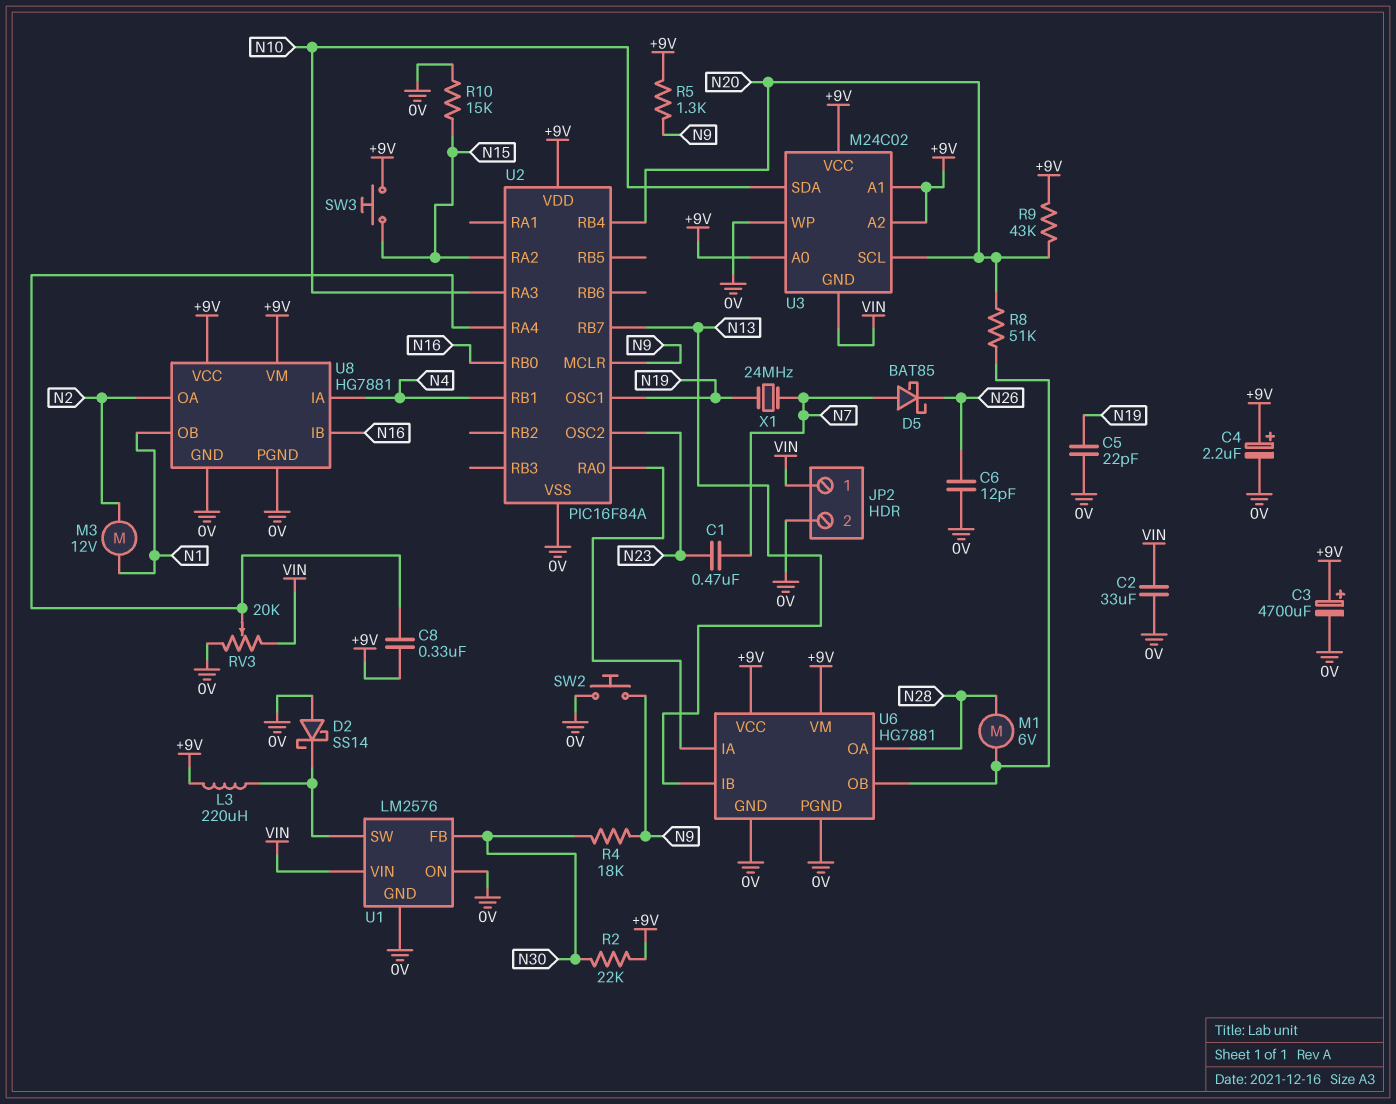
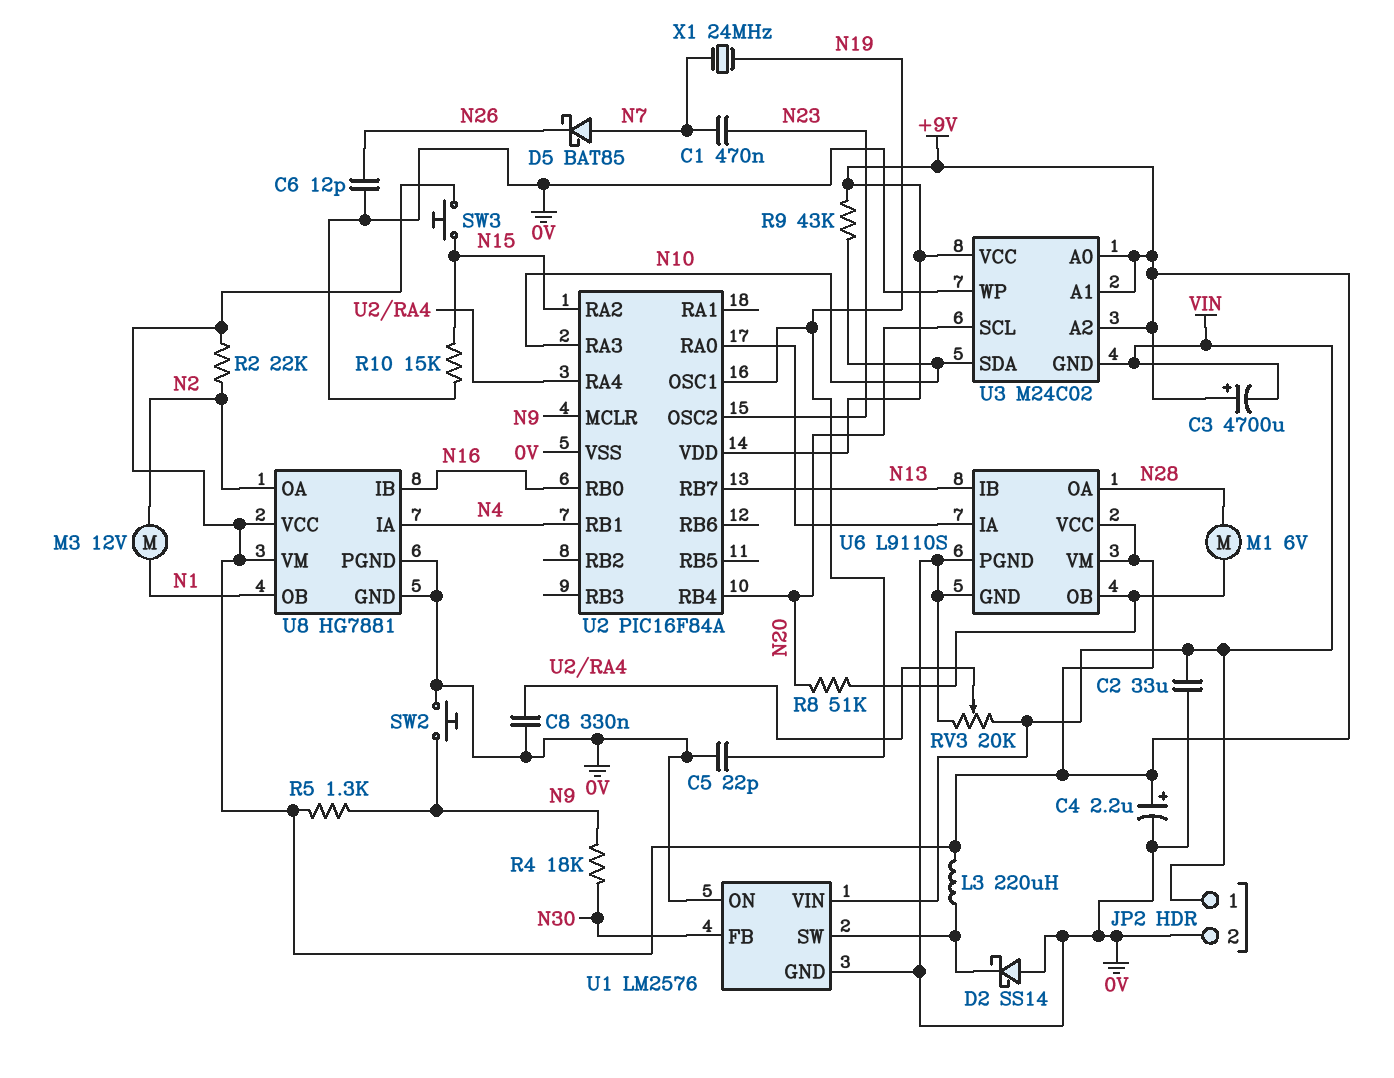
C3: 4700uF (plus +9V, minus 0V) -> 4700uF (plus +9V, minus VIN)
C8: 330nF (+9V, U2/RA4) -> 330nF (0V, U2/RA4)
R2: 22k (+9V, N30) -> 22k (+9V, N2)
R9: 43k (+9V, N20) -> 43k (+9V, N10)
U6: HG7881 -> L9110S

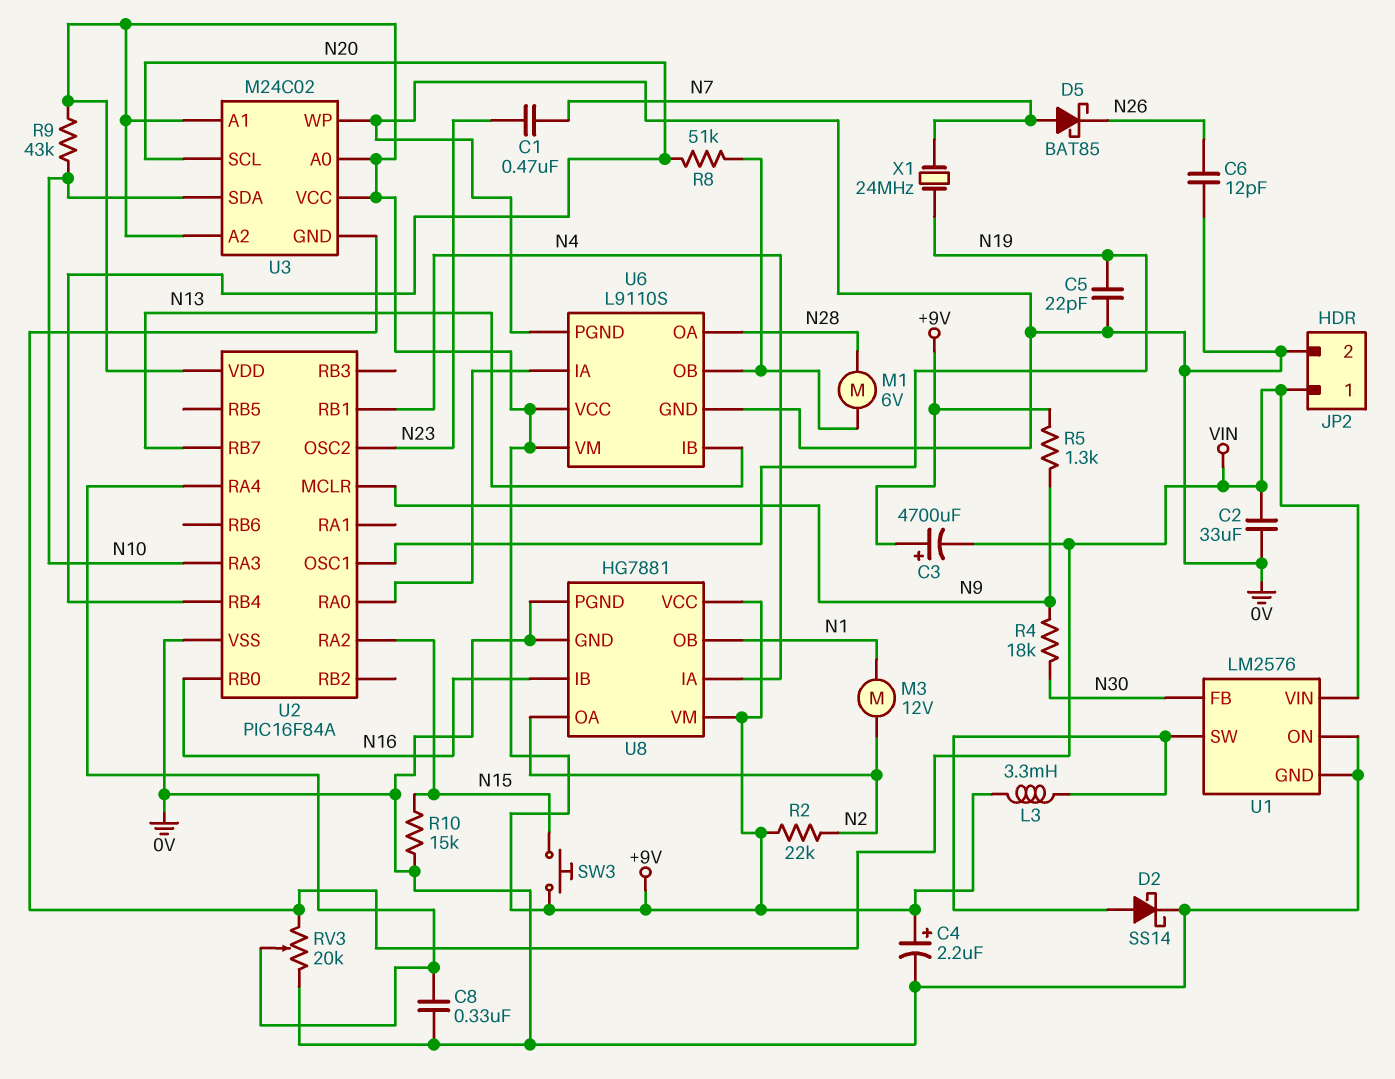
D2: schottky SS14 (A 0V, K U1/SW) -> schottky SS14 (A U1/SW, K 0V)
L3: 220uH (+9V, U1/SW) -> 3.3mH (+9V, U1/SW)
SW2: button (0V, N9) -> none

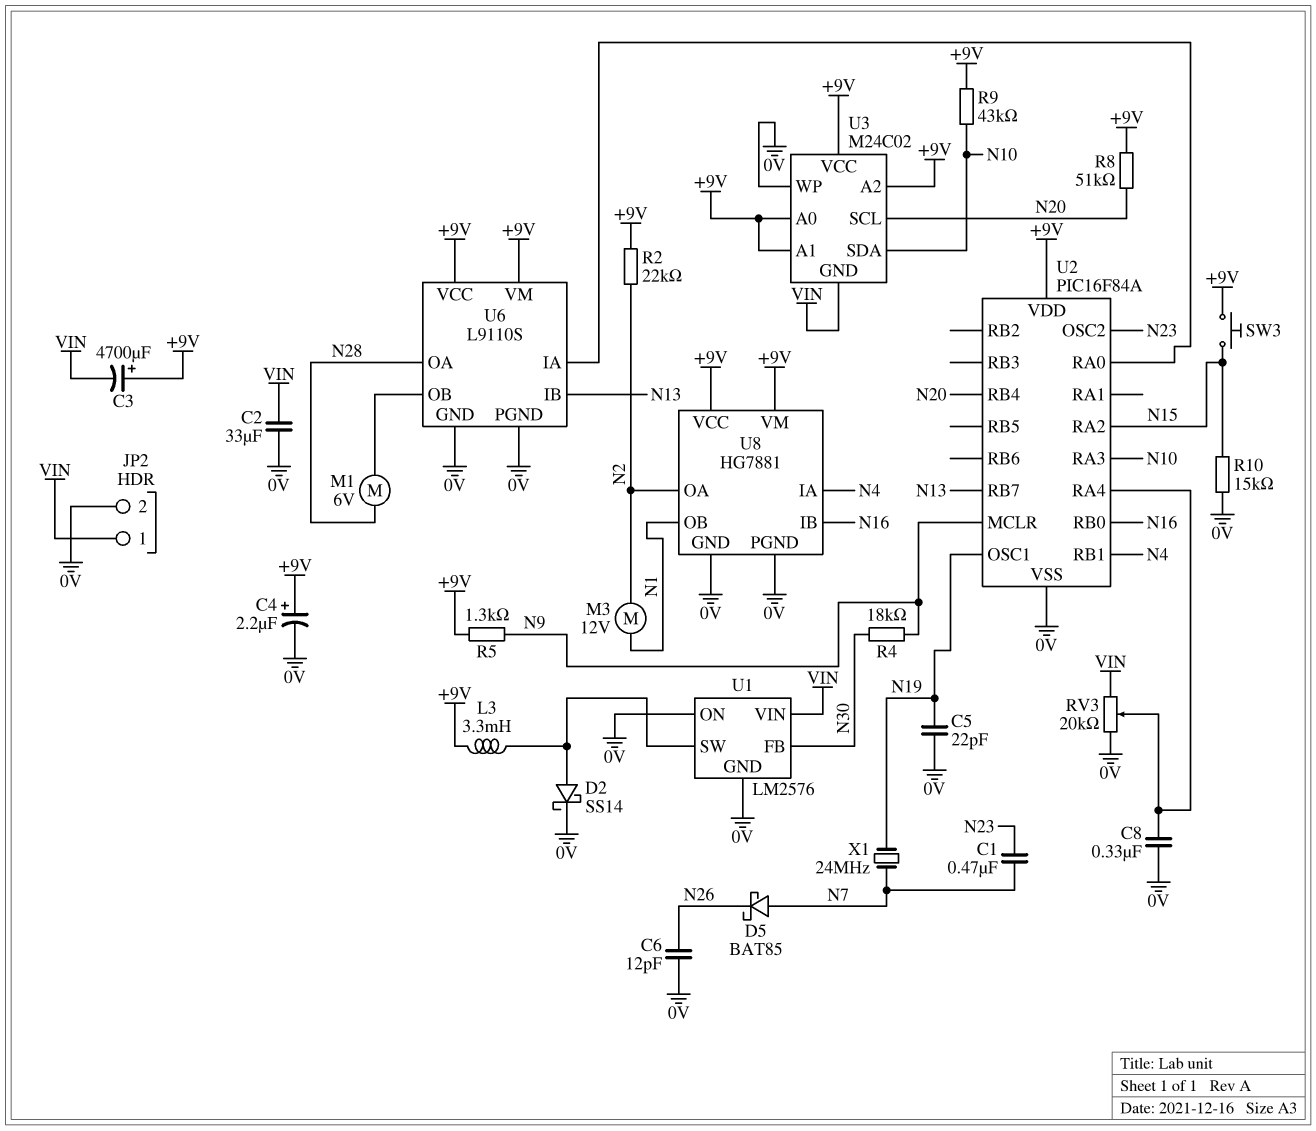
R8: 51k (N20, U6/OB) -> 51k (+9V, N20)

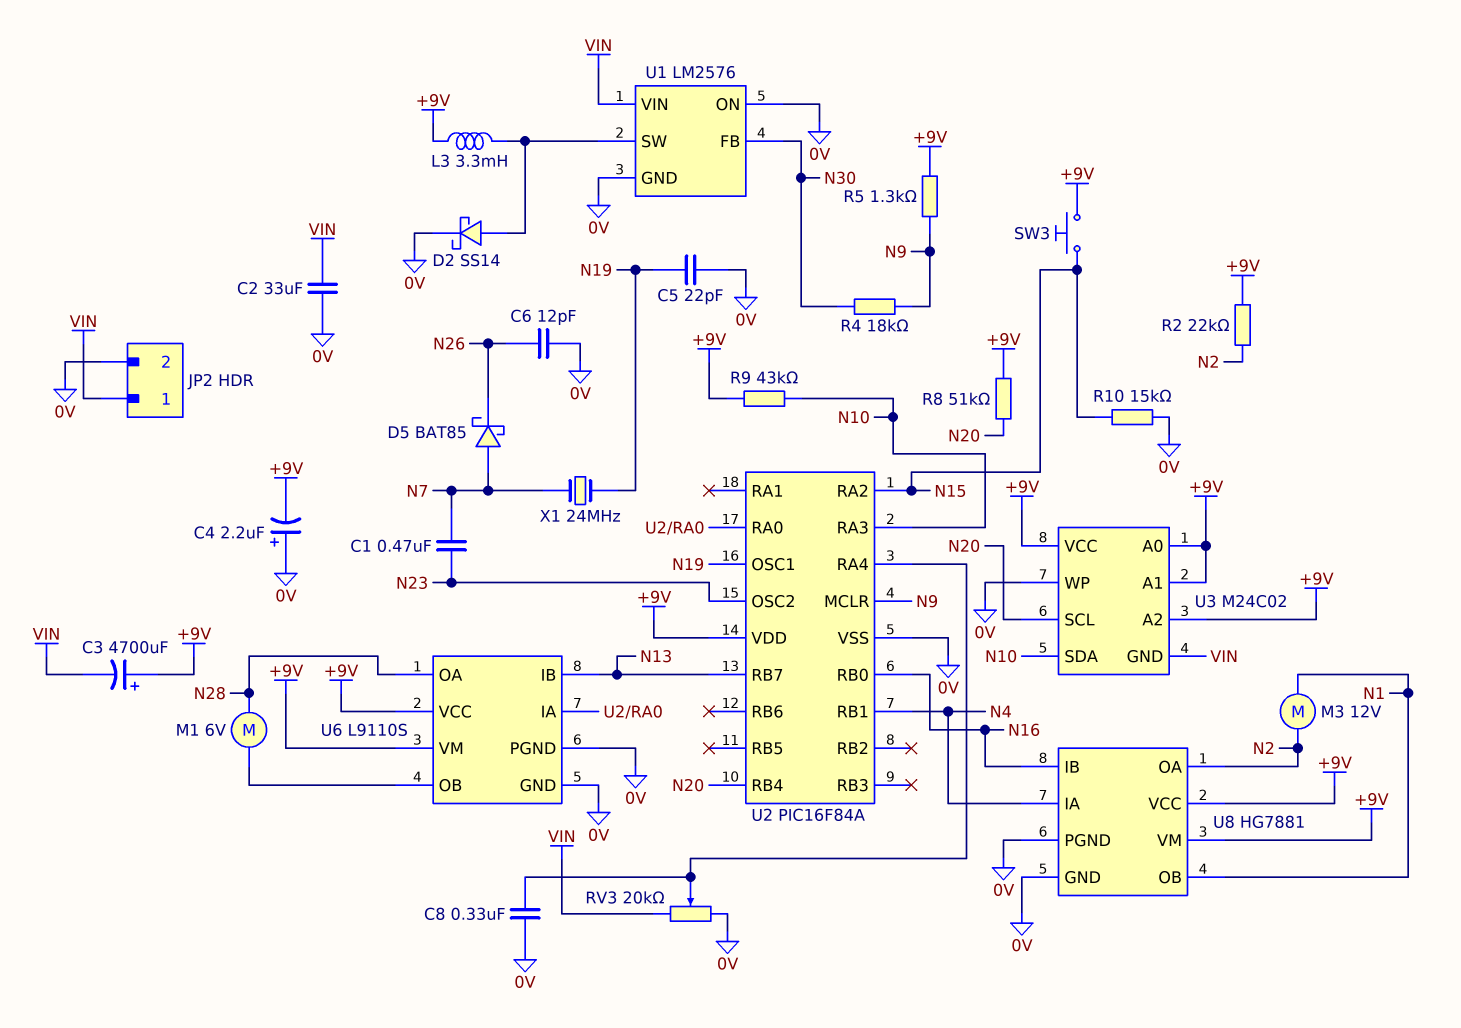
C4: 2.2uF (plus +9V, minus 0V) -> 2.2uF (plus 0V, minus +9V)

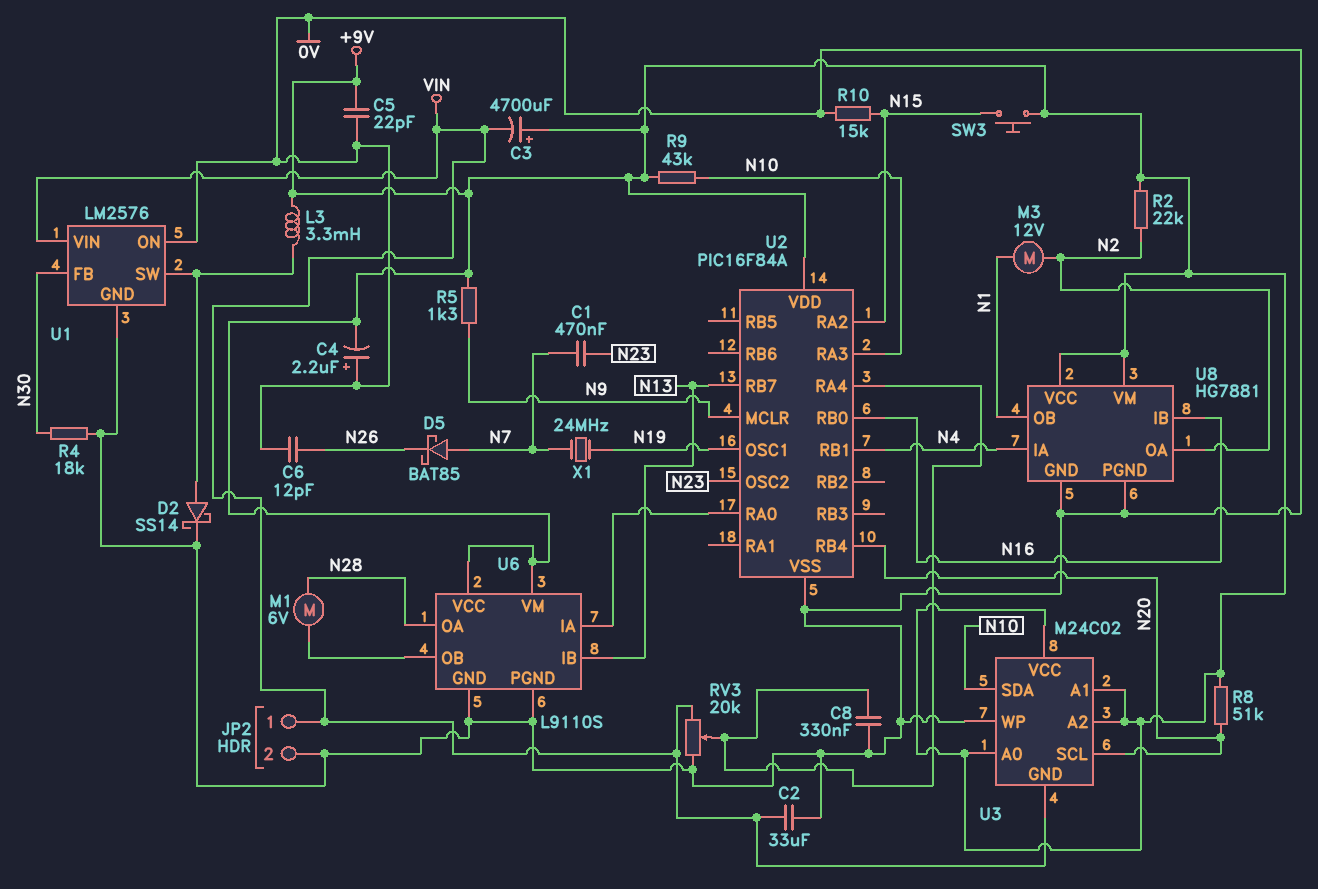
C5: 22pF (0V, N19) -> 22pF (+9V, 0V)
R4: 18k (N9, N30) -> 18k (0V, N30)

